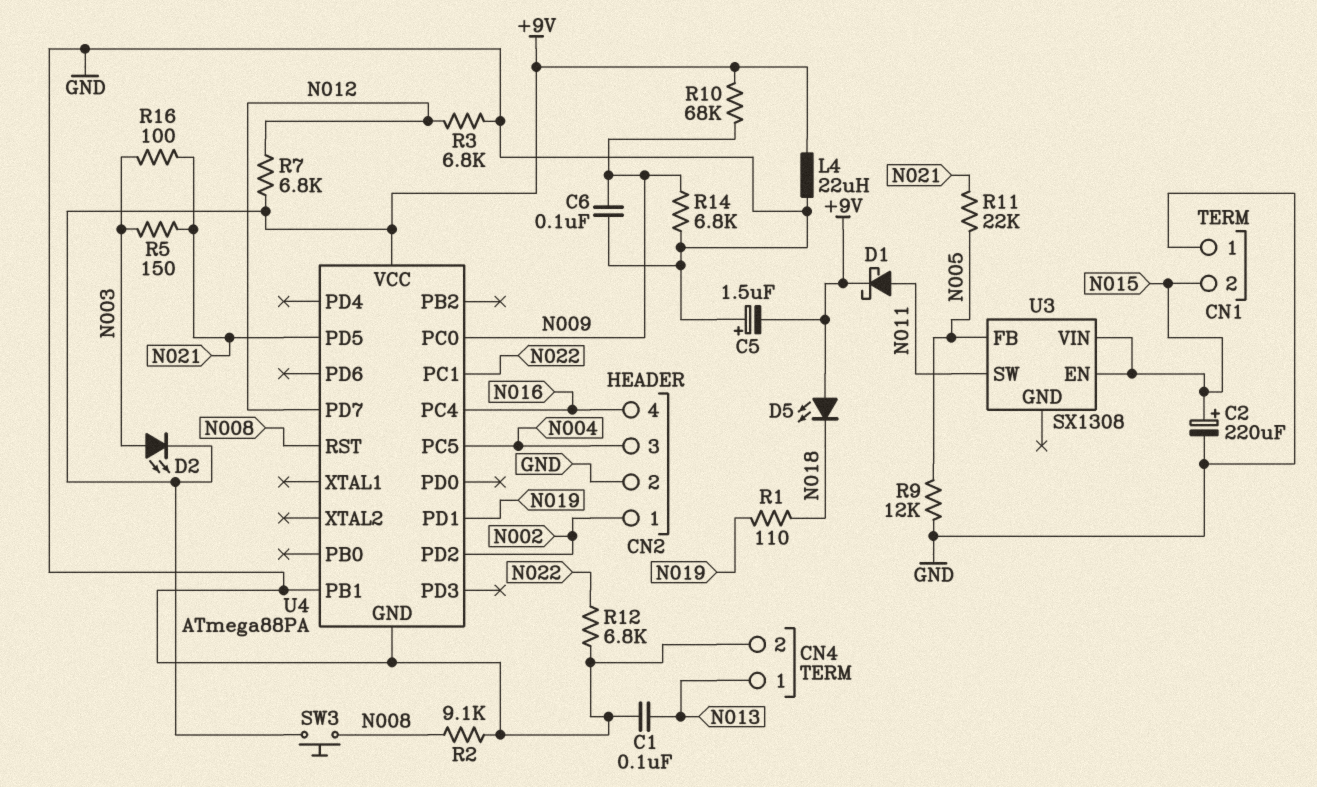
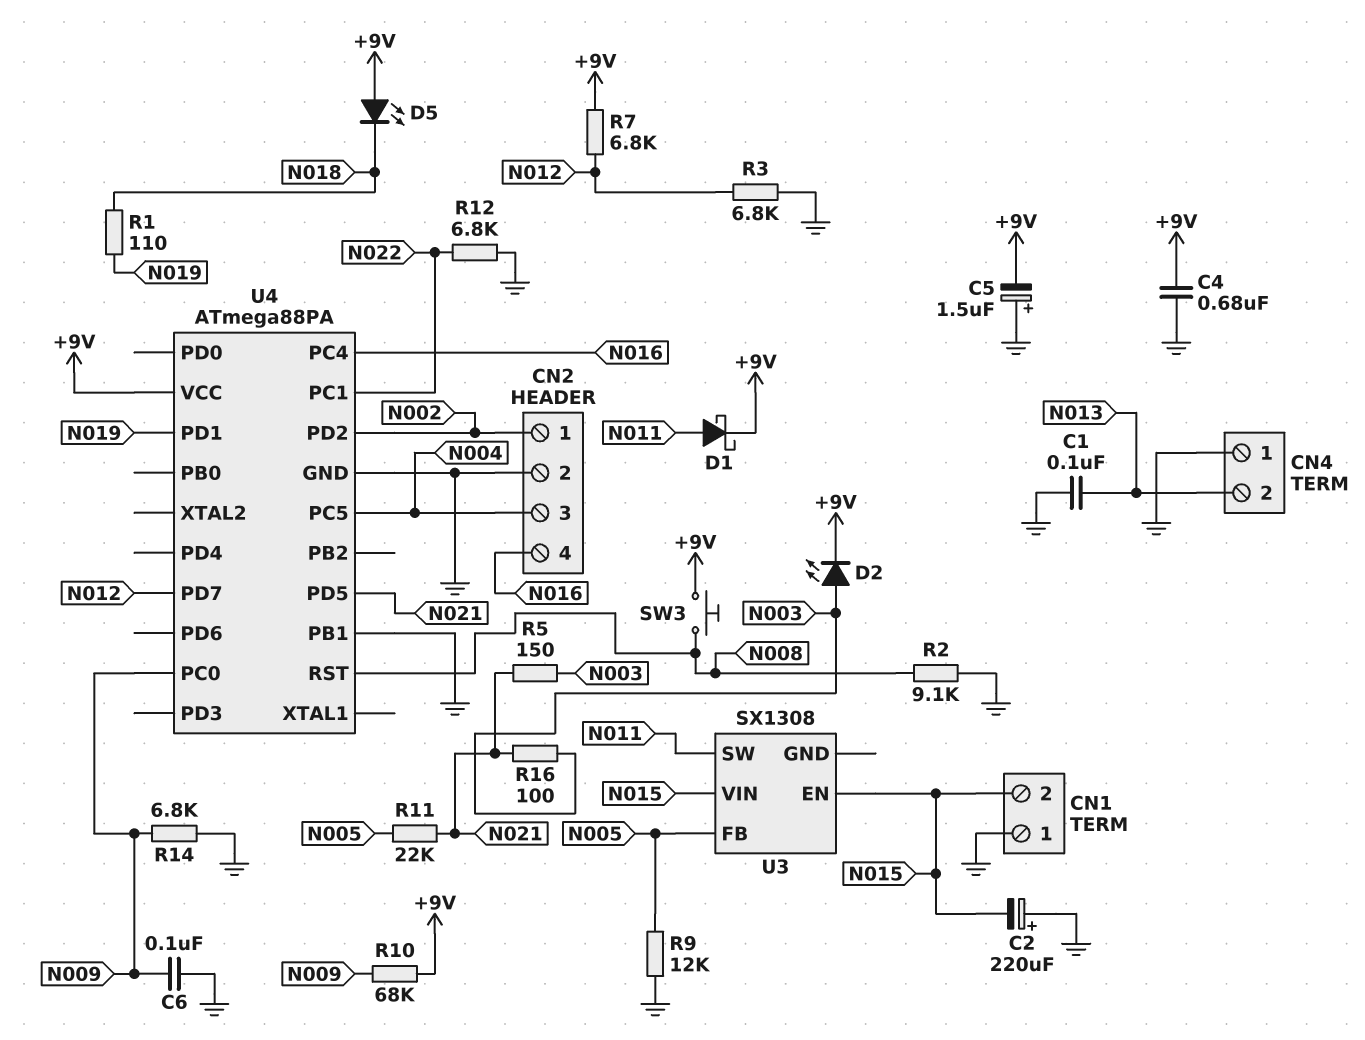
C2: 220uF (plus N015, minus GND) -> 220uF (plus GND, minus N015)
C4: none -> 680nF (+9V, GND)
CN4 pin 1: N013 -> GND
CN4 pin 2: GND -> N013
L4: 22uH (+9V, GND) -> none

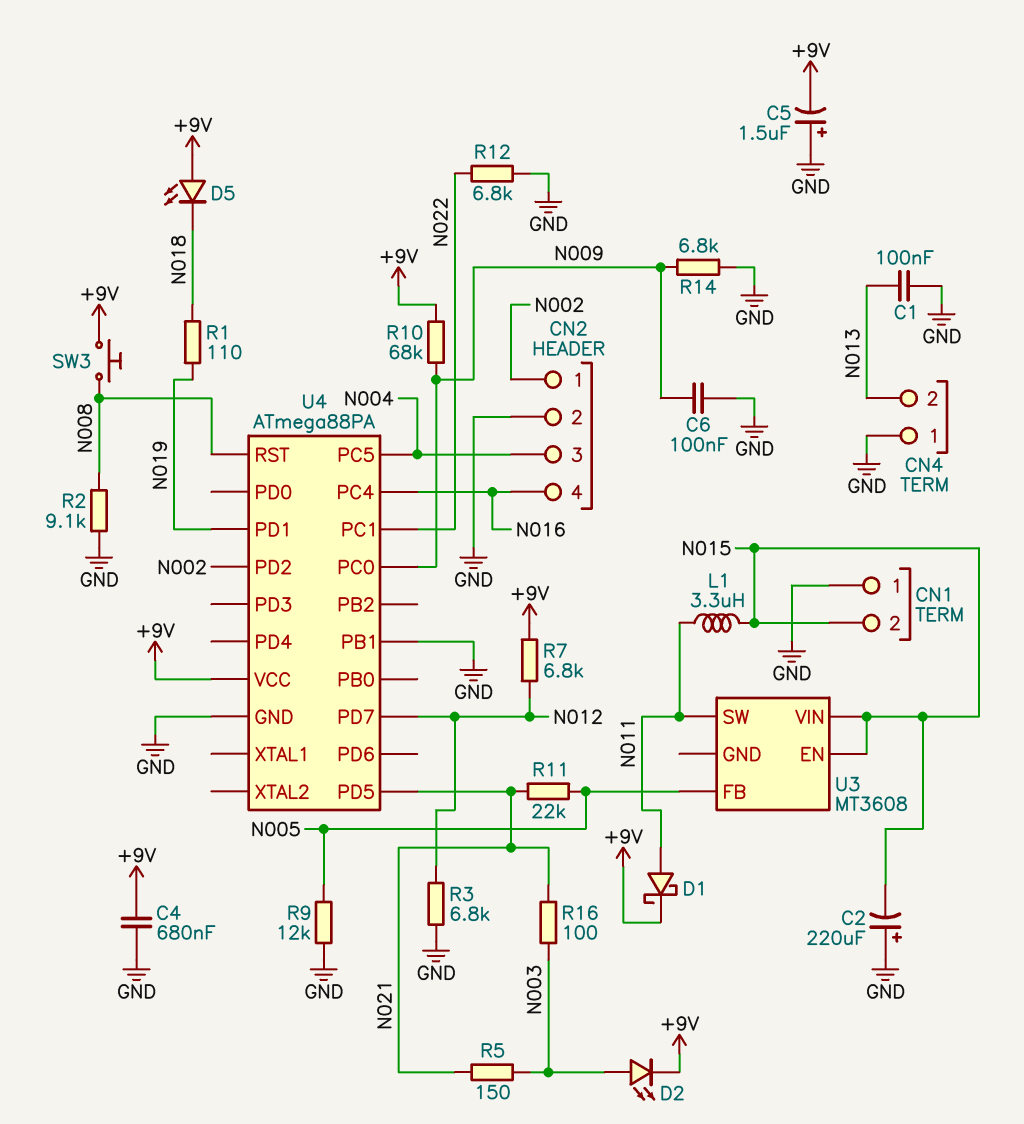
L1: none -> 3.3uH (N011, N015)
U3: SX1308 -> MT3608

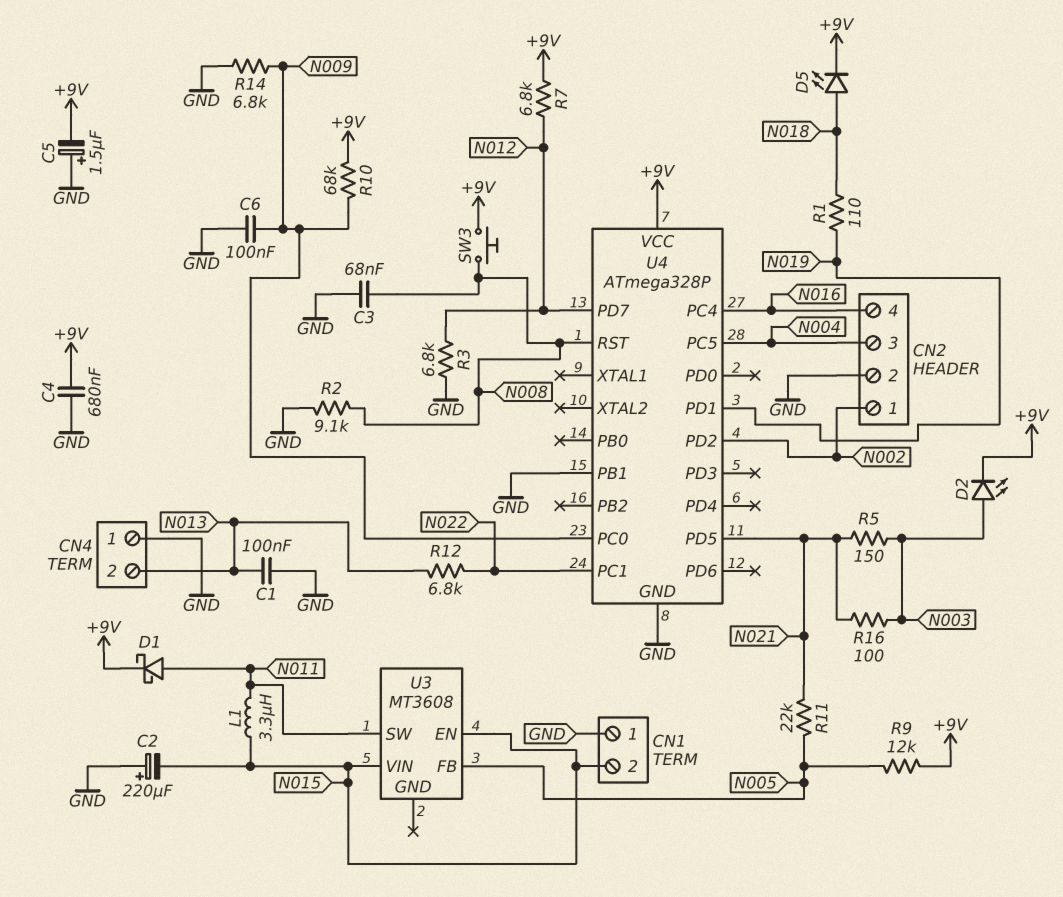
C3: none -> 68nF (GND, N008)
D5: LED (A +9V, K N018) -> LED (A N018, K +9V)
R9: 12k (GND, N005) -> 12k (+9V, N005)
R12: 6.8k (GND, N022) -> 6.8k (N013, N022)
U4: ATmega88PA -> ATmega328P

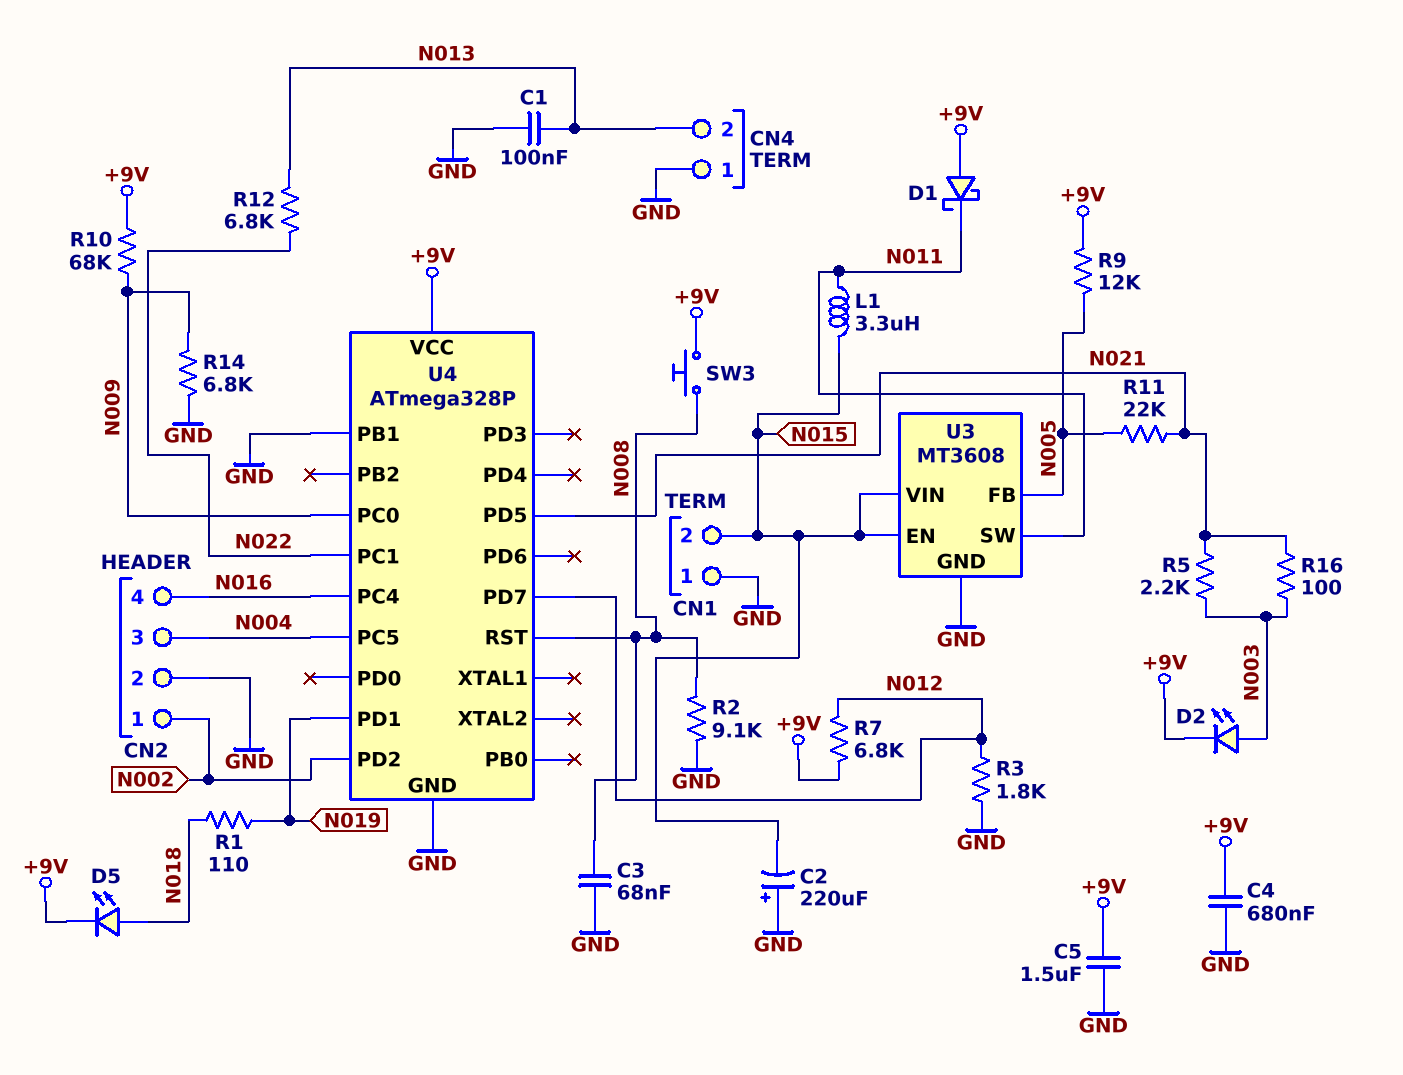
C5: 1.5uF (plus GND, minus +9V) -> 1.5uF (+9V, GND)
C6: 100nF (GND, N009) -> none
D1: schottky (A N011, K +9V) -> schottky (A +9V, K N011)
R3: 6.8k (GND, N012) -> 1.8k (GND, N012)
R5: 150 (N003, N021) -> 2.2k (N003, N021)
U3 pin GND: none -> GND

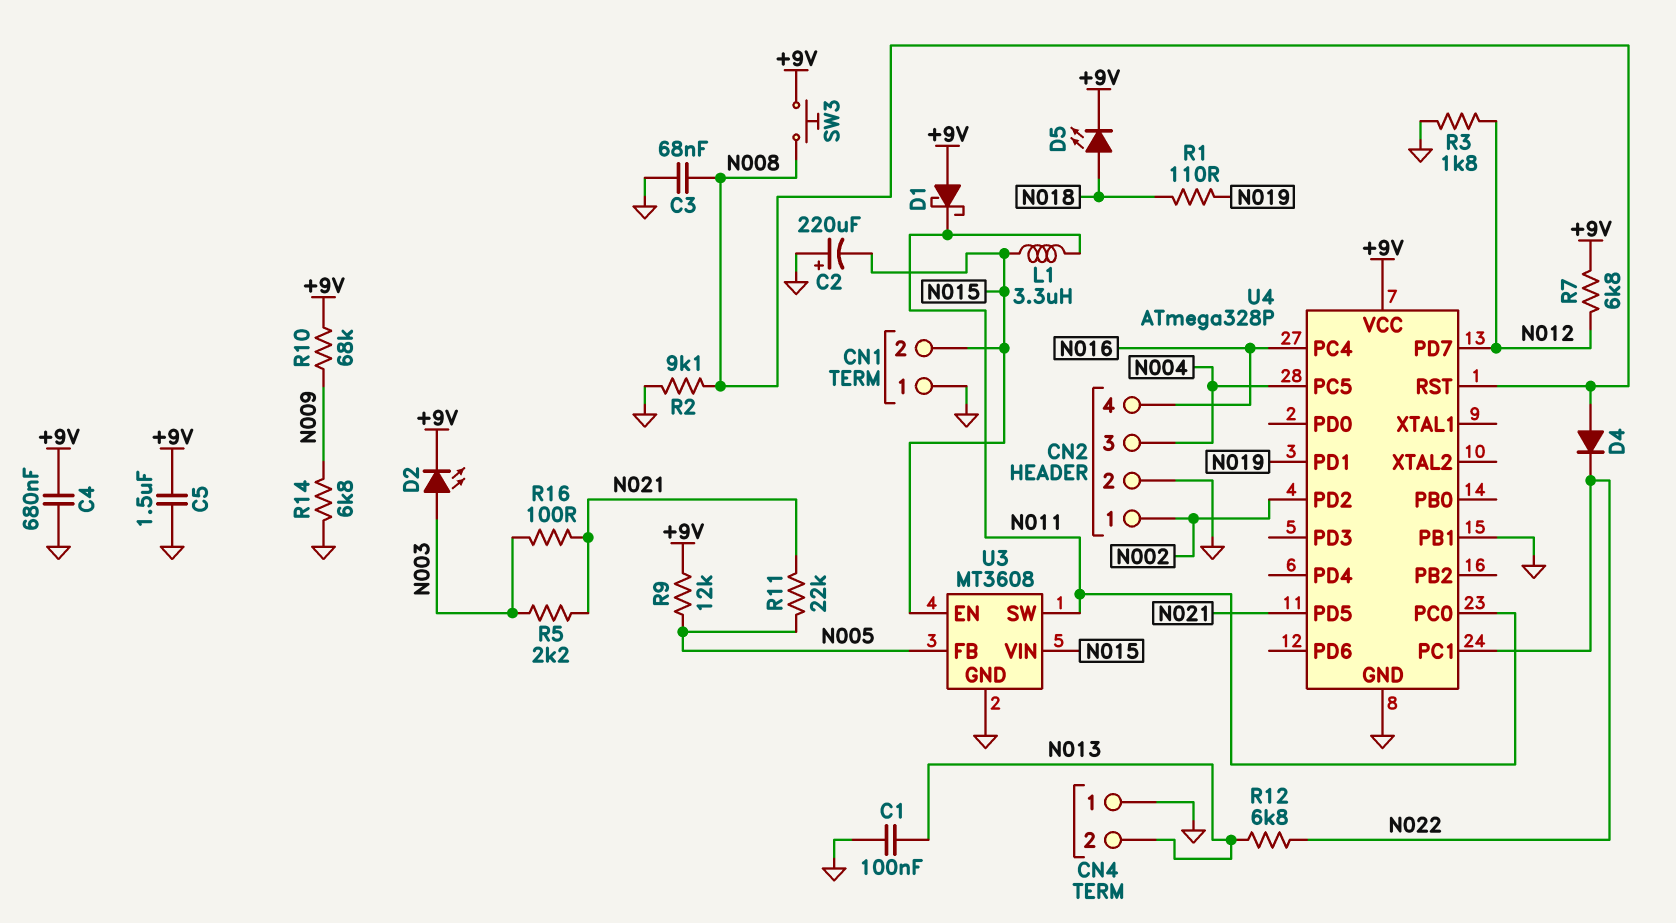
D4: none -> diode (A N008, K N022)
U4 pin PC0: N009 -> N011

